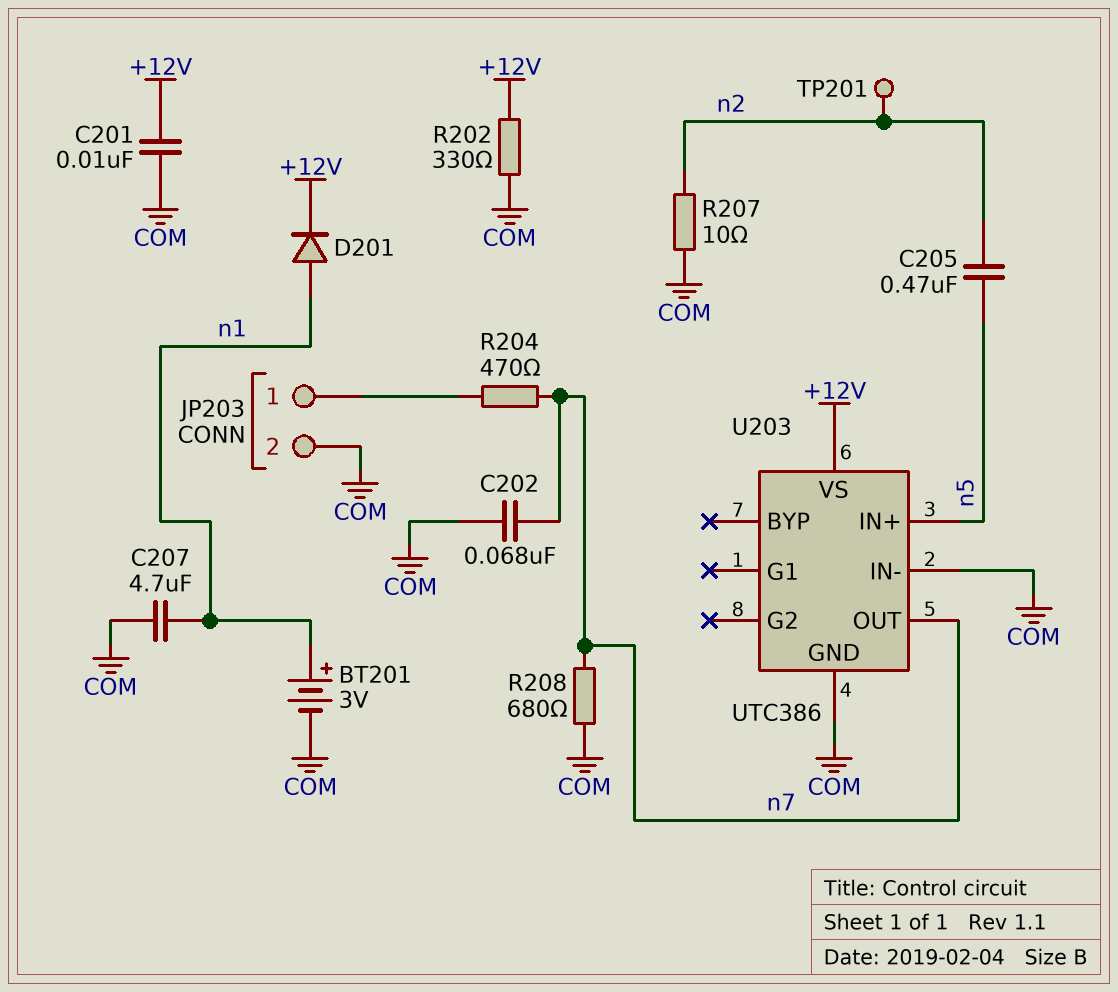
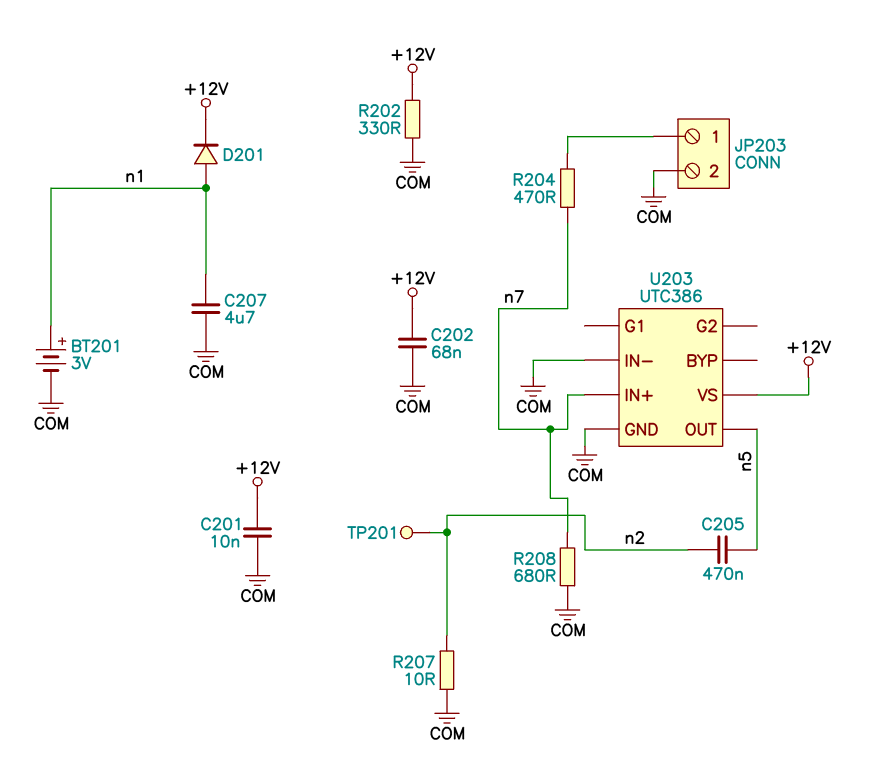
C202: 68nF (COM, n7) -> 68nF (+12V, COM)
U203 pin IN+: n5 -> n7
U203 pin OUT: n7 -> n5

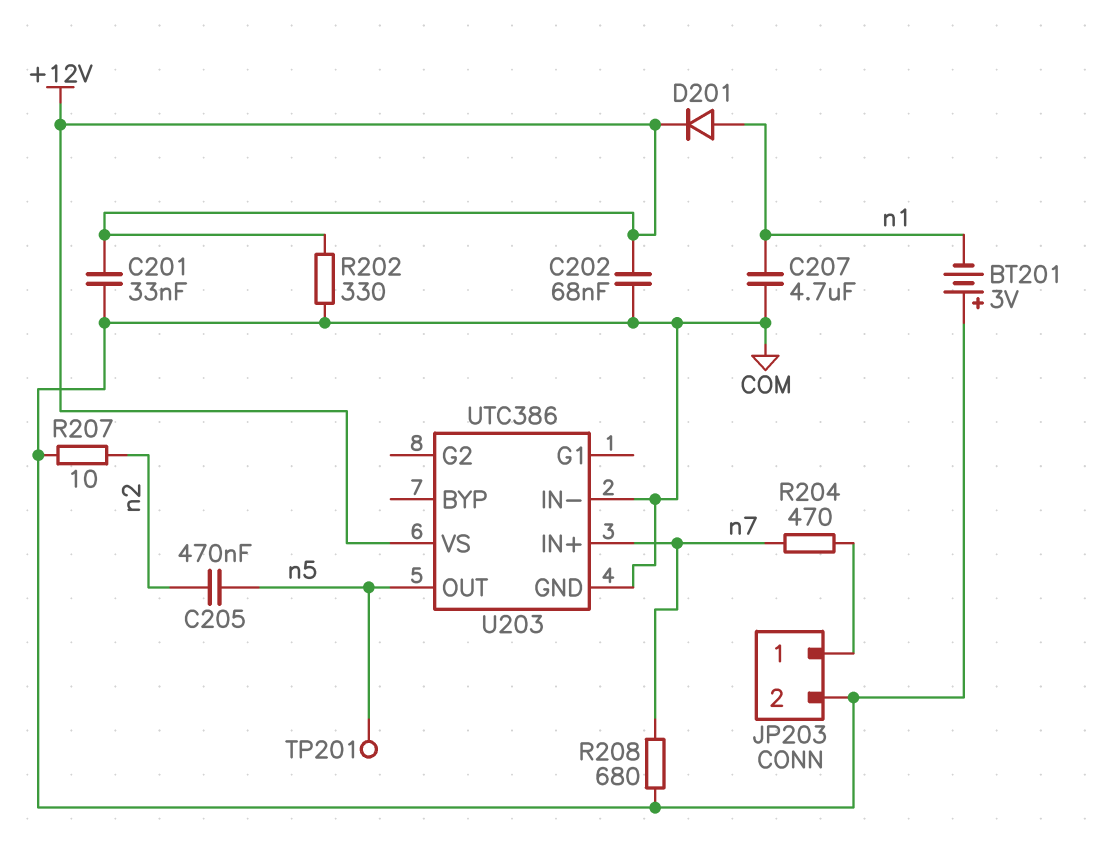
BT201: 3V (plus n1, minus COM) -> 3V (plus COM, minus n1)
C201: 10nF (+12V, COM) -> 33nF (+12V, COM)
TP201: test point (n2) -> test point (n5)

